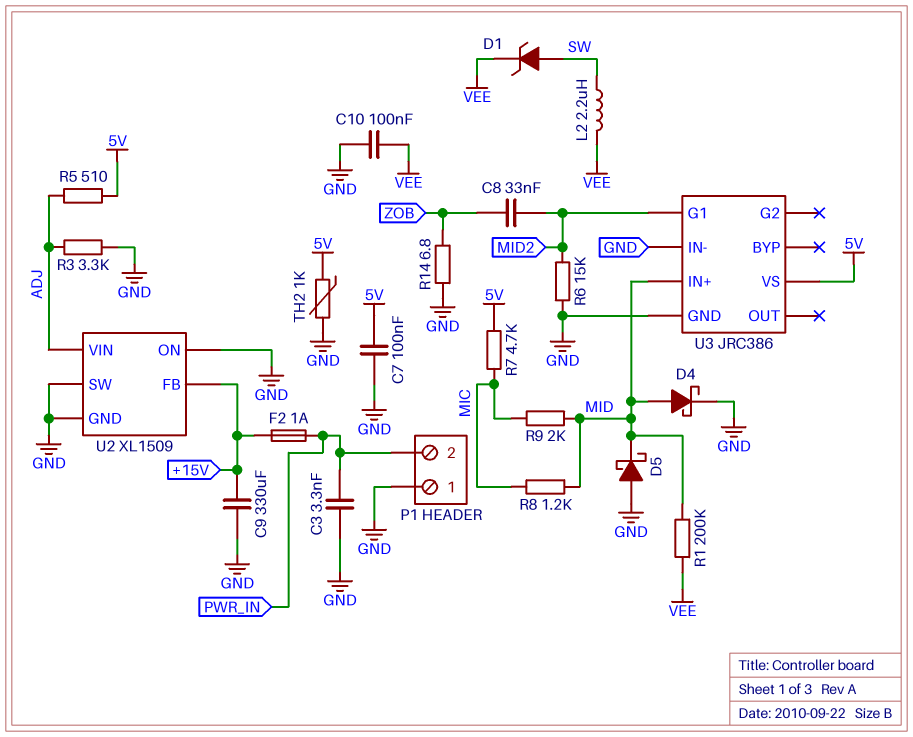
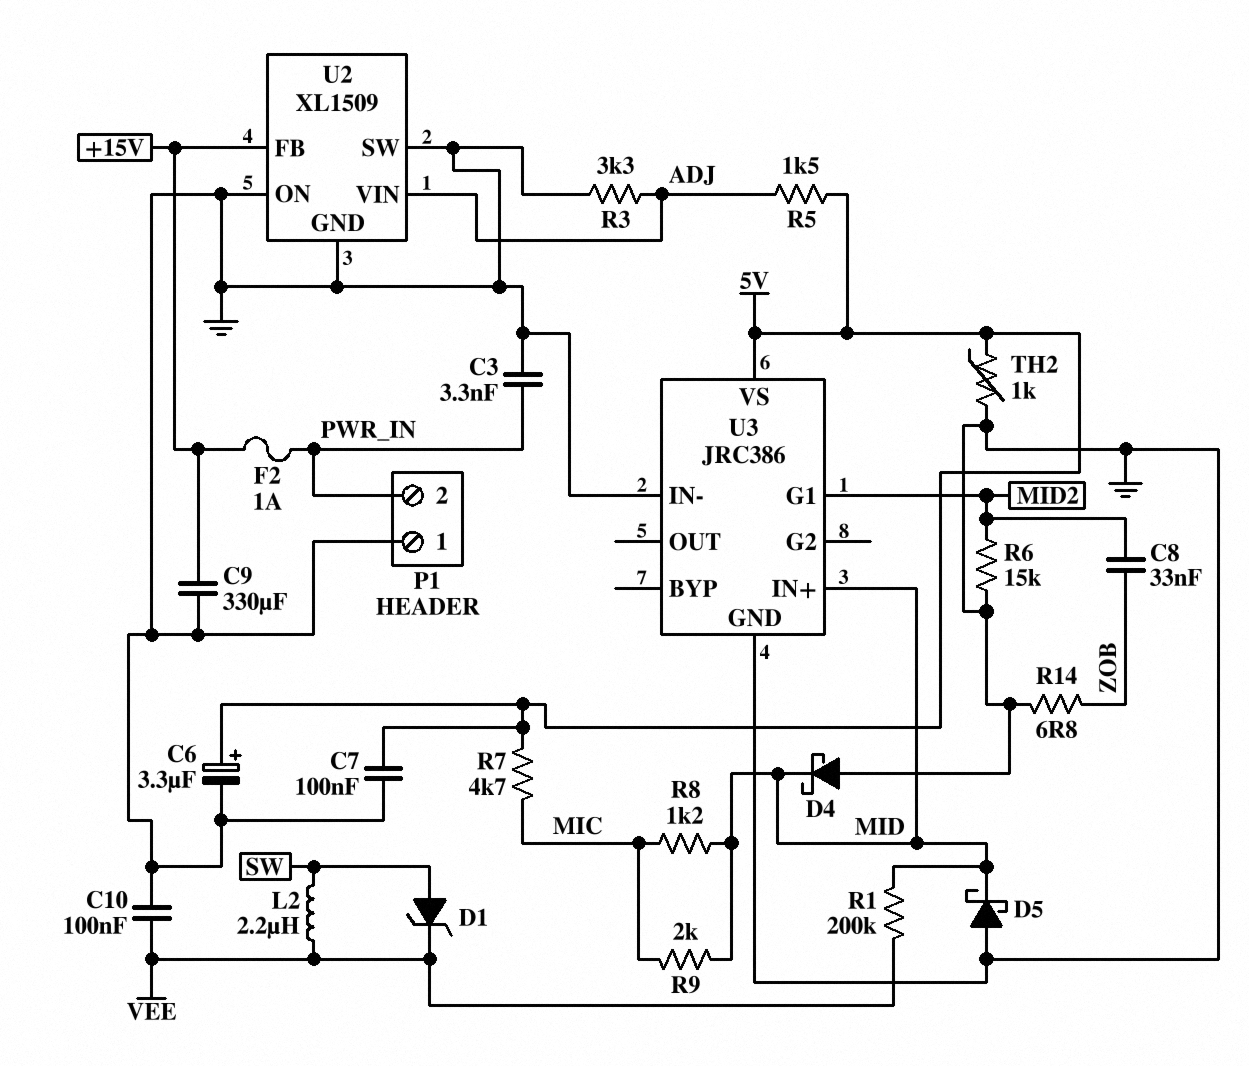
C6: none -> 3.3uF (plus 5V, minus GND)
D4: schottky (A MID, K GND) -> schottky (A GND, K MID)
R5: 510 (5V, ADJ) -> 1.5k (5V, ADJ)

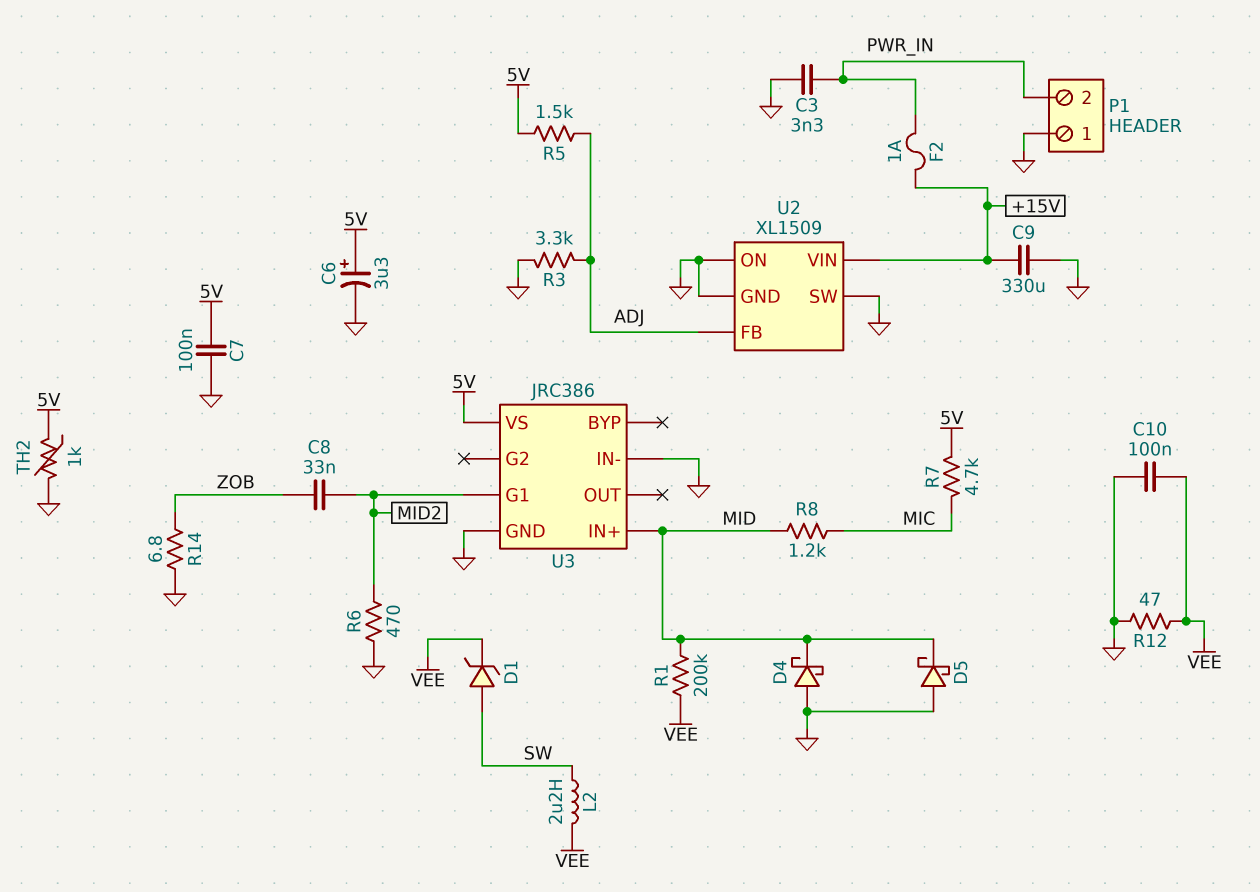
R6: 15k (GND, MID2) -> 470 (GND, MID2)
R9: 2k (MIC, MID) -> none
R12: none -> 47 (GND, VEE)
U2 pin FB: +15V -> ADJ
U2 pin VIN: ADJ -> +15V

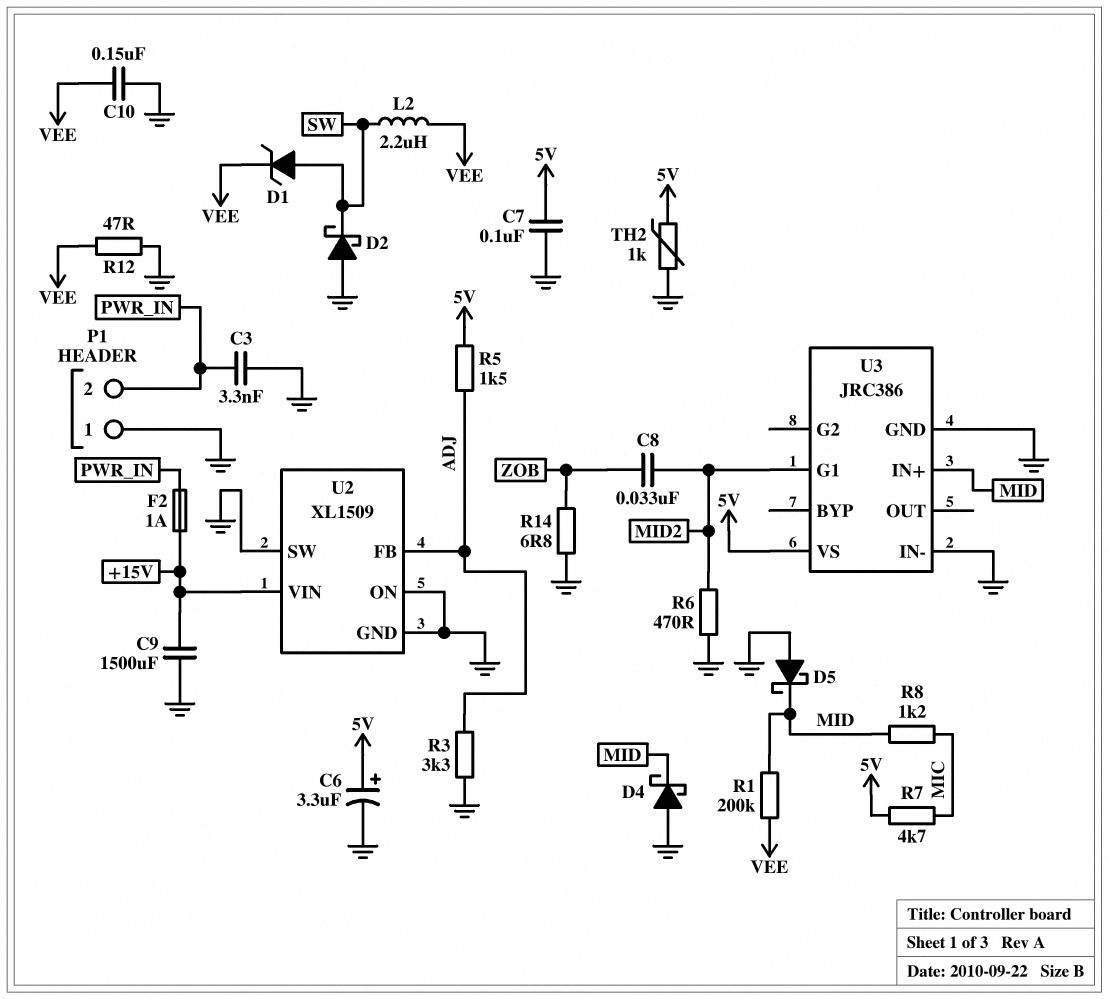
C9: 330uF (+15V, GND) -> 1500uF (+15V, GND)
C10: 100nF (GND, VEE) -> 150nF (GND, VEE)
D2: none -> schottky (A GND, K SW)

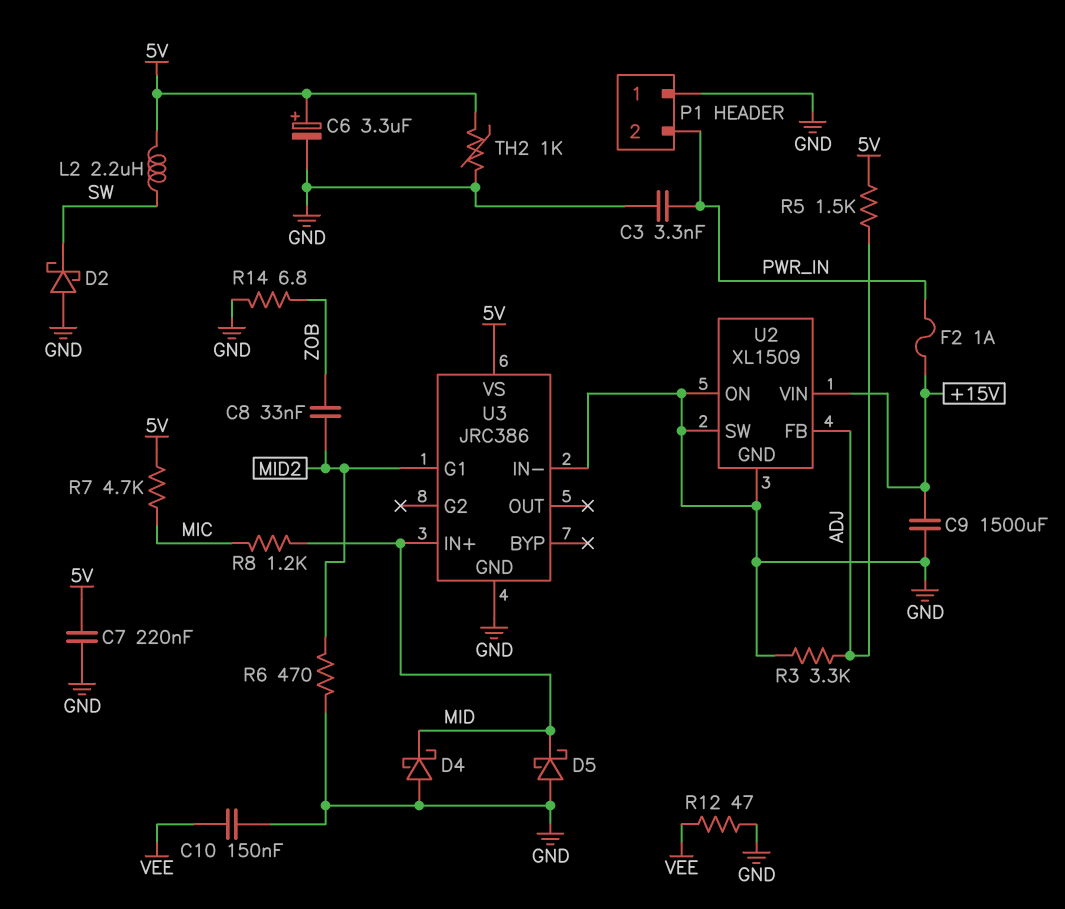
C7: 100nF (5V, GND) -> 220nF (5V, GND)
D1: zener (A SW, K VEE) -> none
L2: 2.2uH (SW, VEE) -> 2.2uH (5V, SW)
R1: 200k (MID, VEE) -> none

